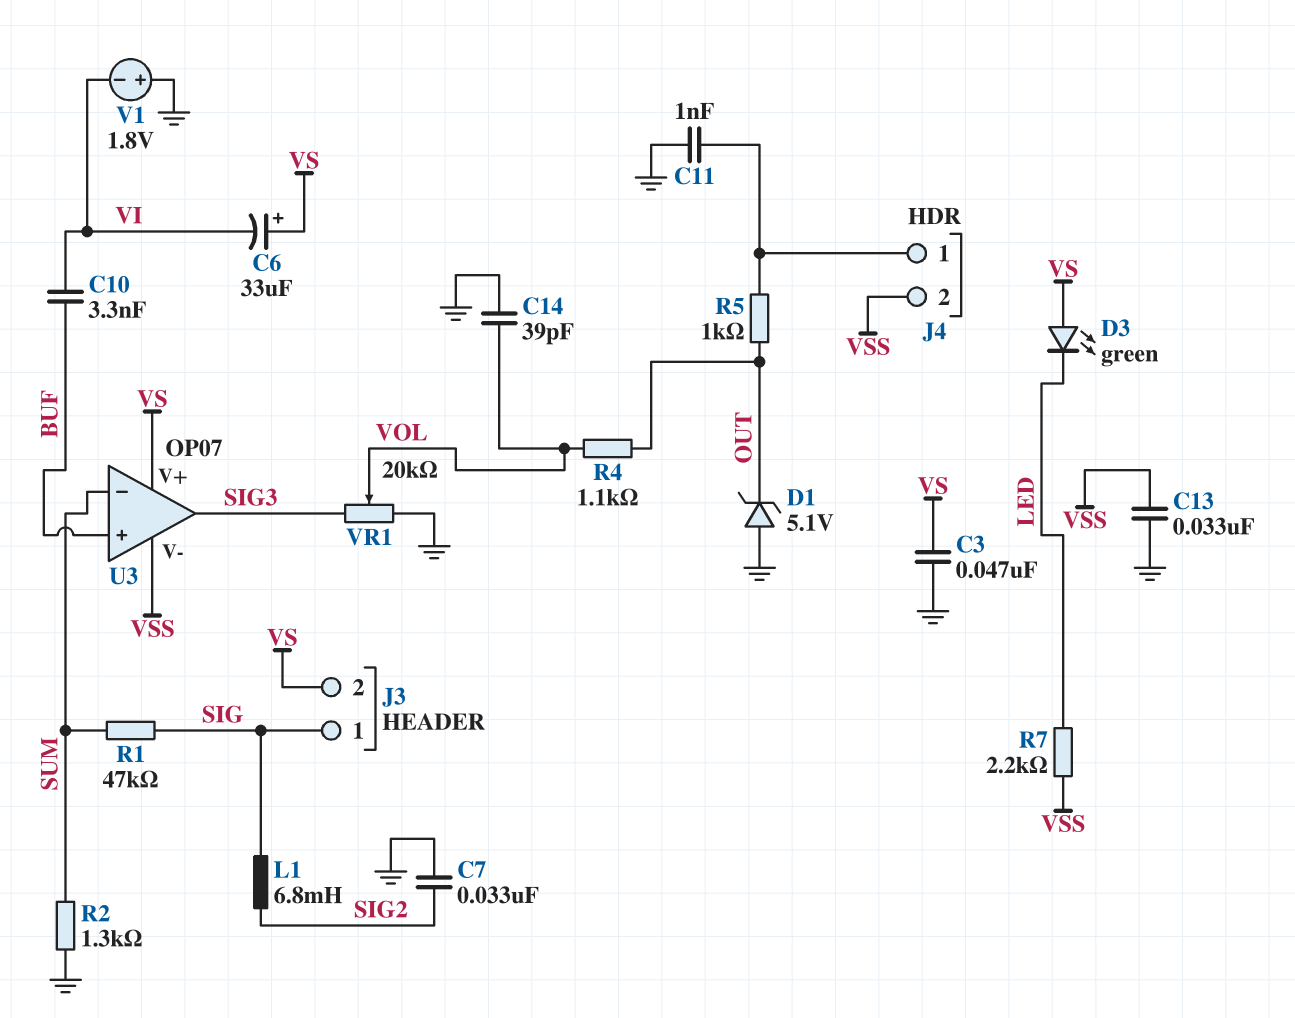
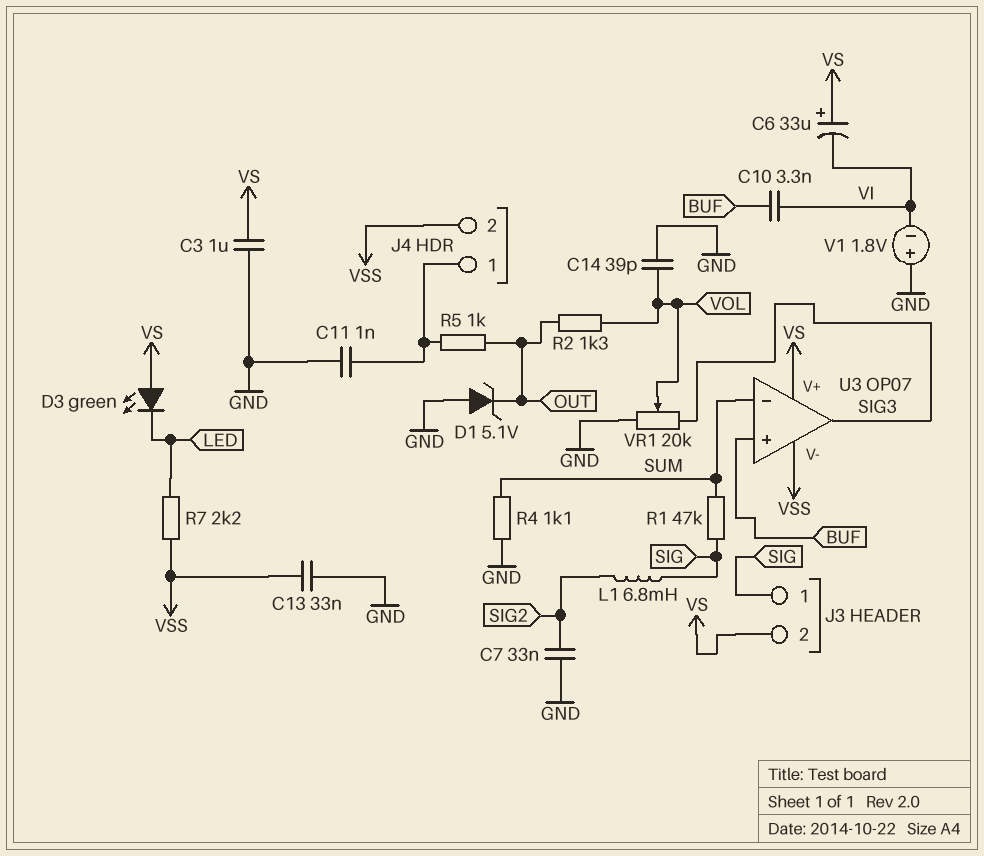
C3: 47nF (GND, VS) -> 1uF (GND, VS)
R2: 1.3k (GND, SUM) -> 1.3k (OUT, VOL)
R4: 1.1k (OUT, VOL) -> 1.1k (GND, SUM)

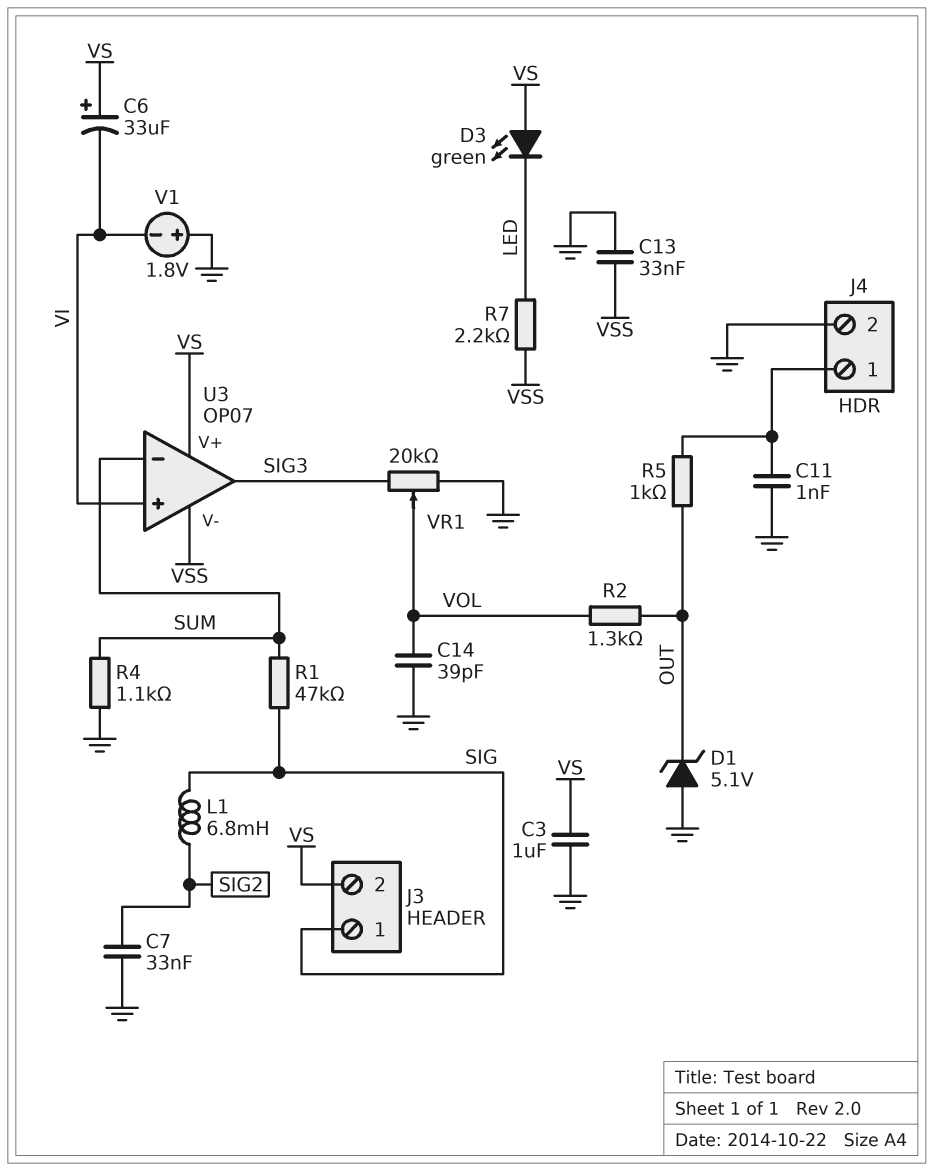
C10: 3.3nF (BUF, VI) -> none
J4 pin 2: VSS -> GND
U3 pin in+: BUF -> VI

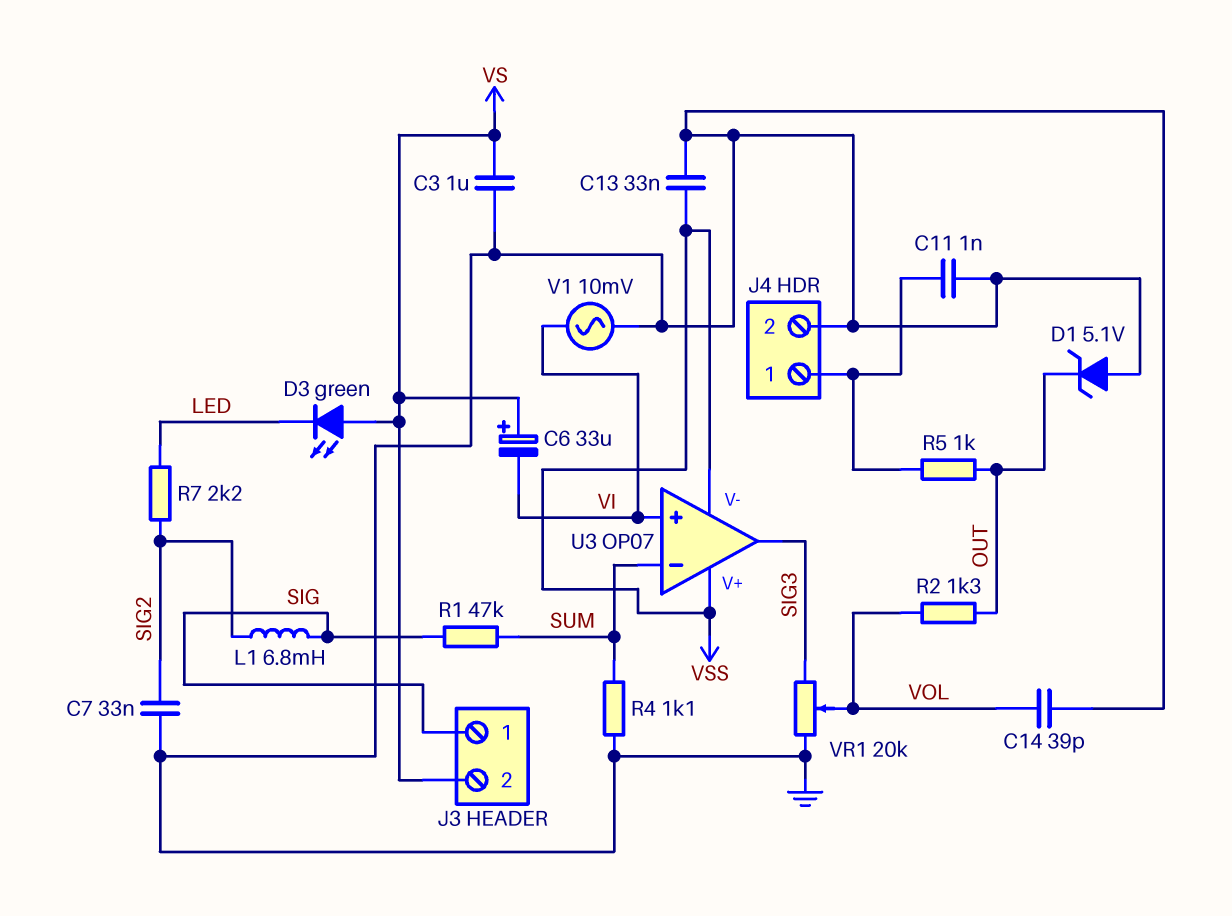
R7: 2.2k (LED, VSS) -> 2.2k (LED, SIG2)
U3 pin V+: VS -> VSS
V1: 1.8V (plus GND, minus VI) -> AC 10mV (GND, VI)

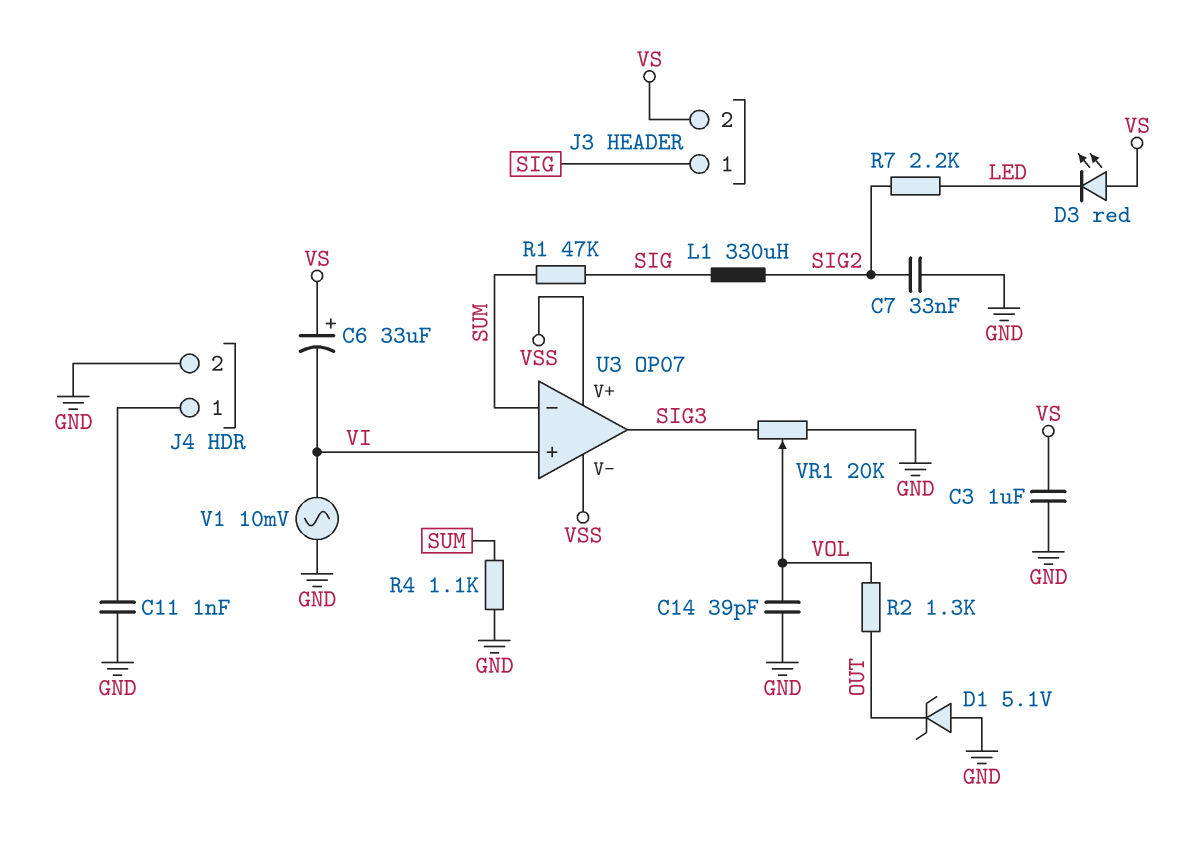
C13: 33nF (GND, VSS) -> none
D3: LED green (A VS, K LED) -> LED red (A VS, K LED)
L1: 6.8mH (SIG, SIG2) -> 330uH (SIG, SIG2)
R5: 1k (J4/1, OUT) -> none

